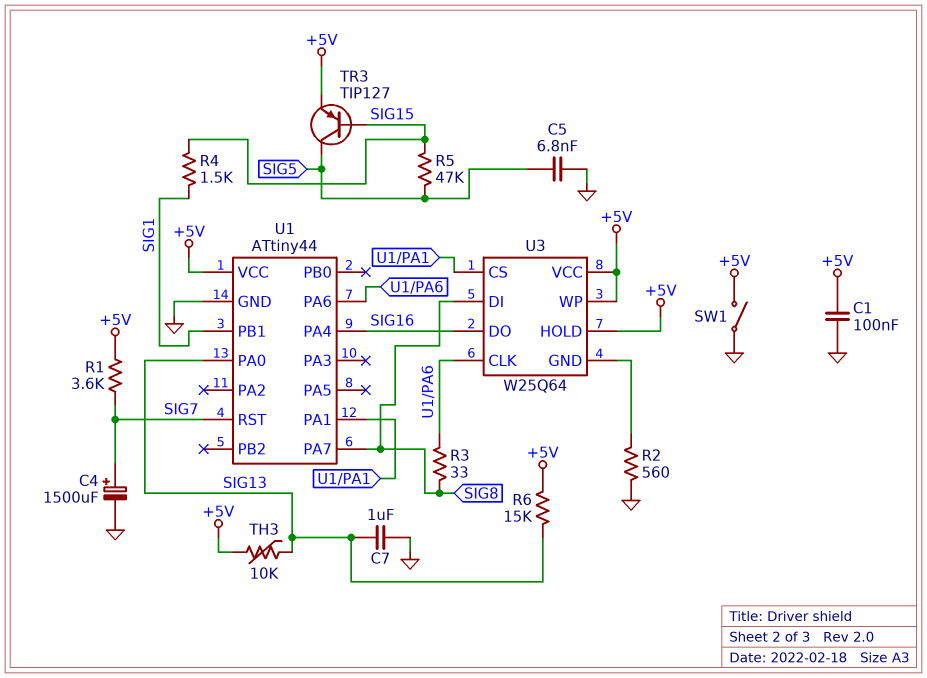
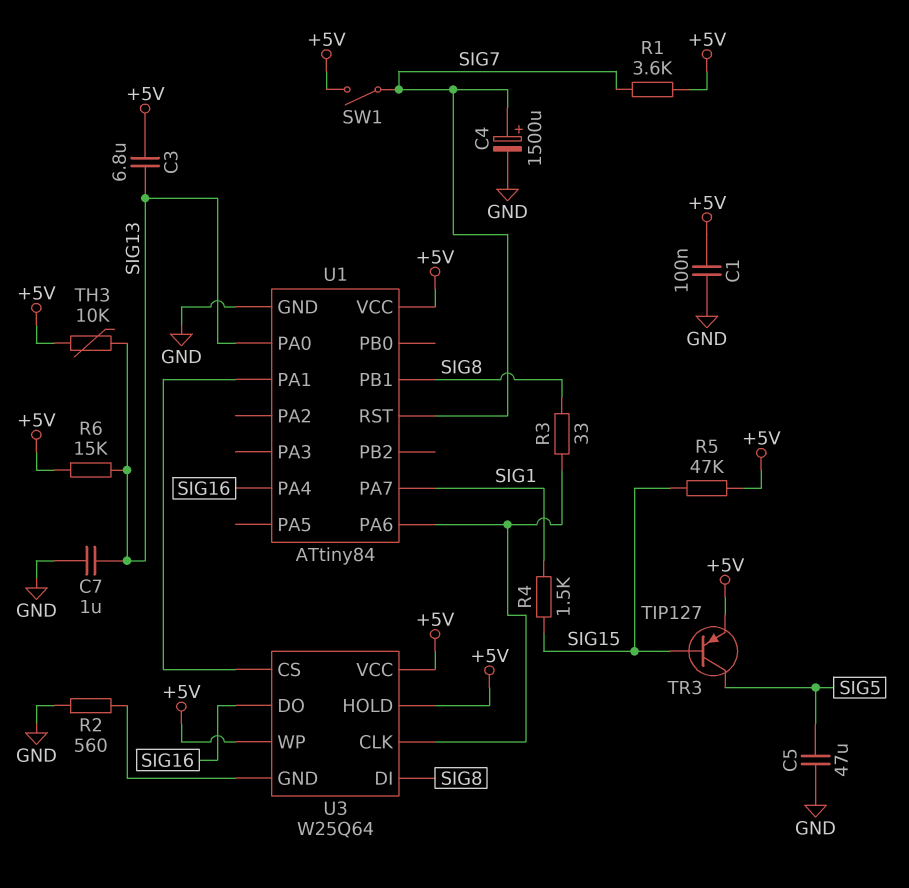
C3: none -> 6.8uF (+5V, SIG13)
C5: 6.8nF (GND, SIG5) -> 47uF (GND, SIG5)
R5: 47k (SIG5, SIG15) -> 47k (+5V, SIG15)
SW1: switch (+5V, GND) -> switch (+5V, SIG7)
U1: ATtiny44 -> ATtiny84
U1 pin PA7: SIG8 -> SIG1
U1 pin PB1: SIG1 -> SIG8

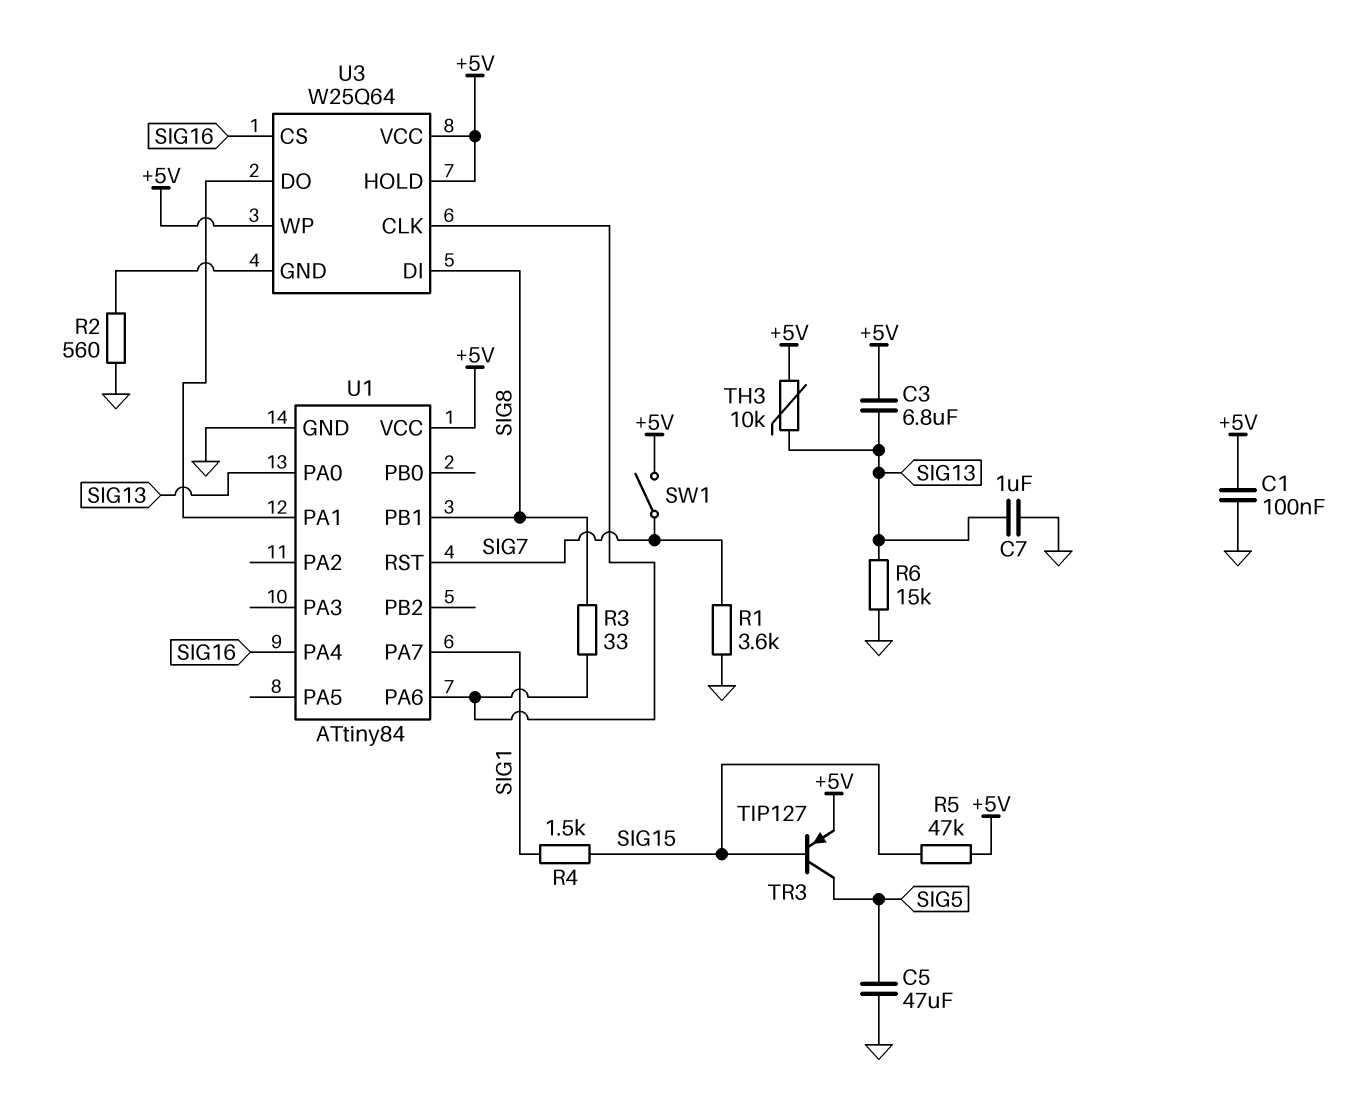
C4: 1500uF (plus SIG7, minus GND) -> none
R1: 3.6k (+5V, SIG7) -> 3.6k (GND, SIG7)
R6: 15k (+5V, SIG13) -> 15k (GND, SIG13)
U3 pin CS: U1/PA1 -> SIG16
U3 pin DO: SIG16 -> U1/PA1

